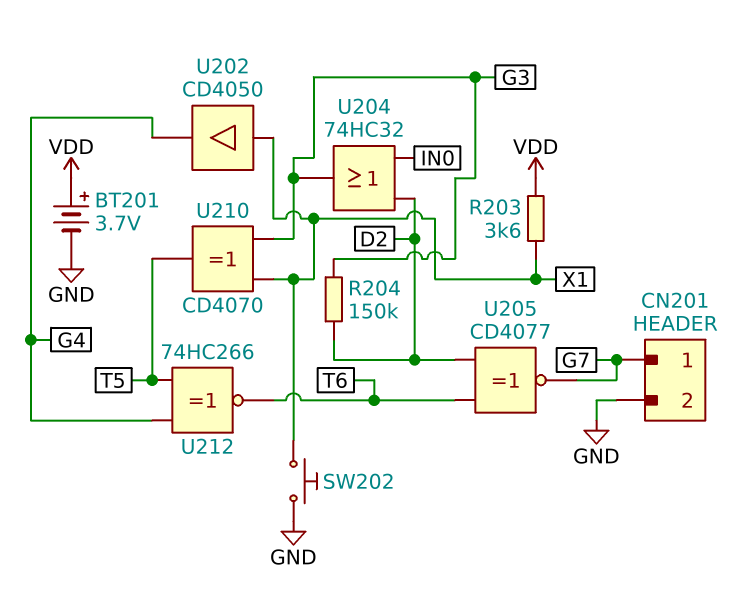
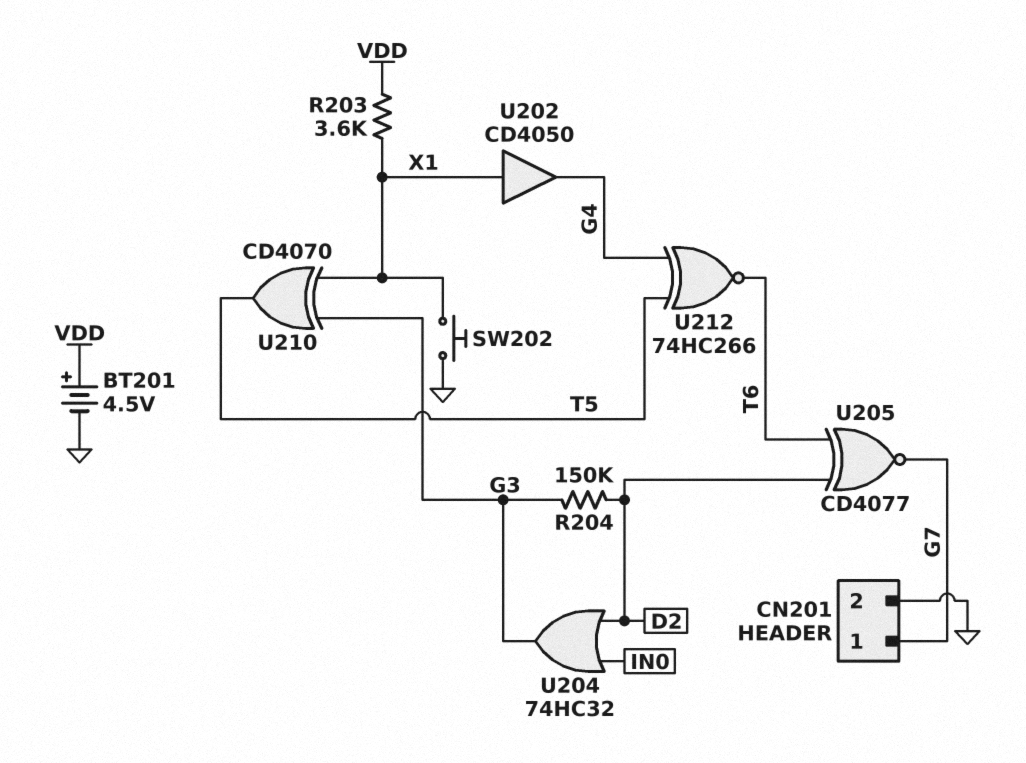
BT201: 3.7V (plus VDD, minus GND) -> 4.5V (plus VDD, minus GND)

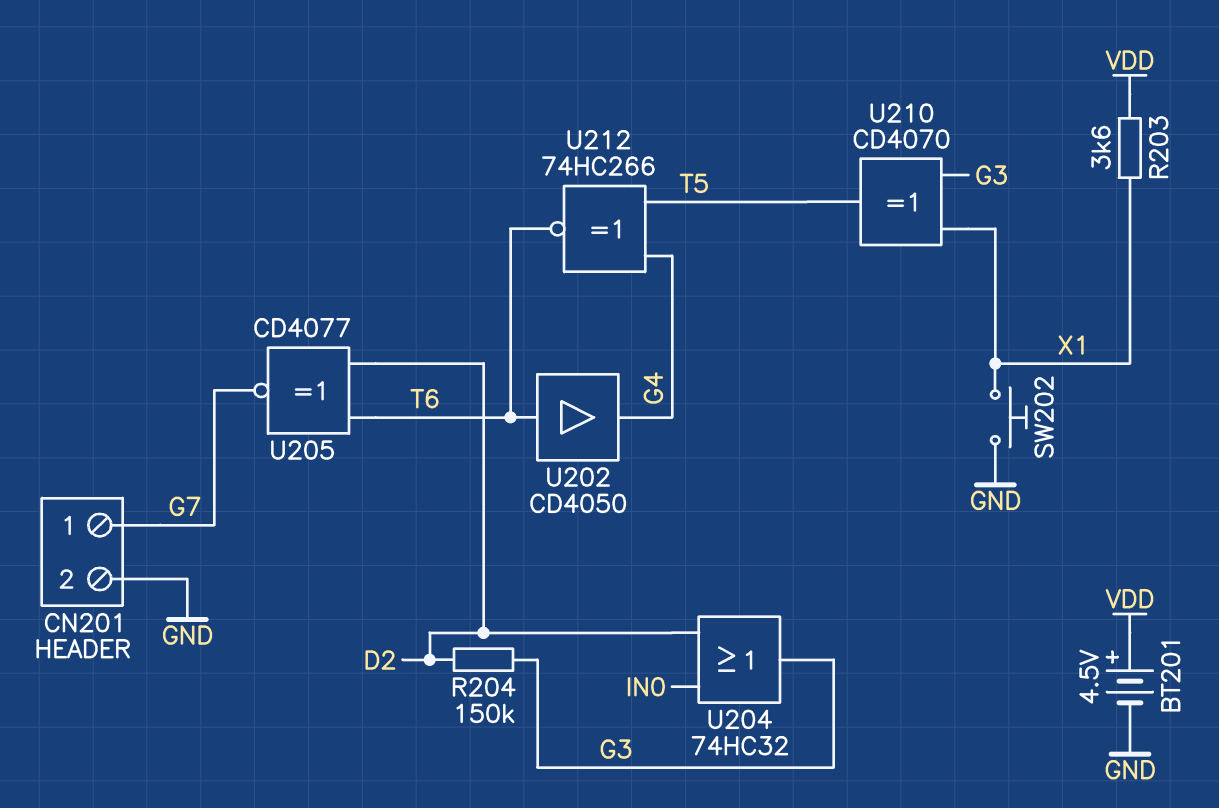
U202: buffer CD4050 (in X1, out G4) -> buffer CD4050 (in T6, out G4)

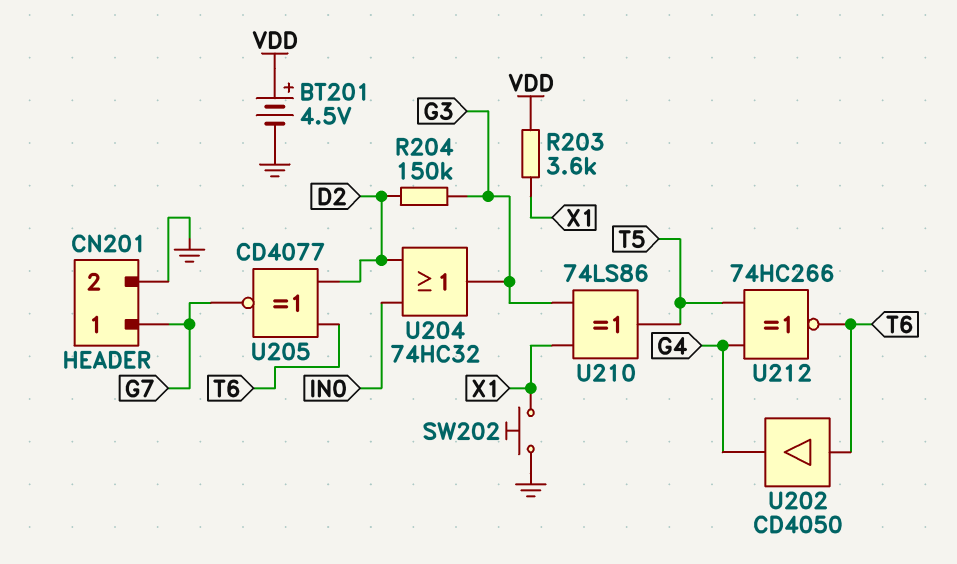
U210: XOR CD4070 (in G3, in X1, out T5) -> XOR 74LS86 (in G3, in X1, out T5)

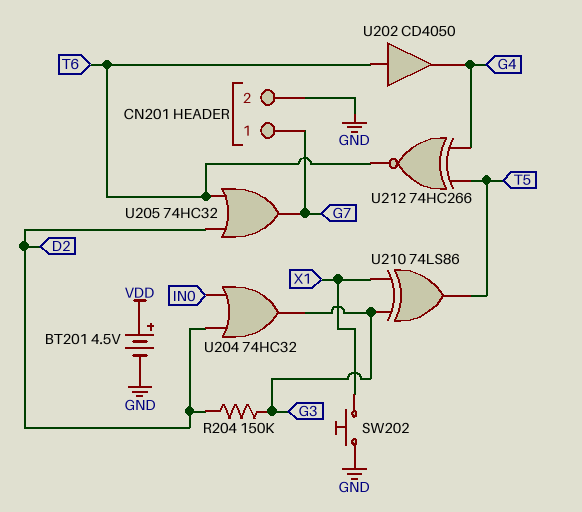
R203: 3.6k (VDD, X1) -> none
U205: XNOR CD4077 (in D2, in T6, out G7) -> OR 74HC32 (in D2, in T6, out G7)

